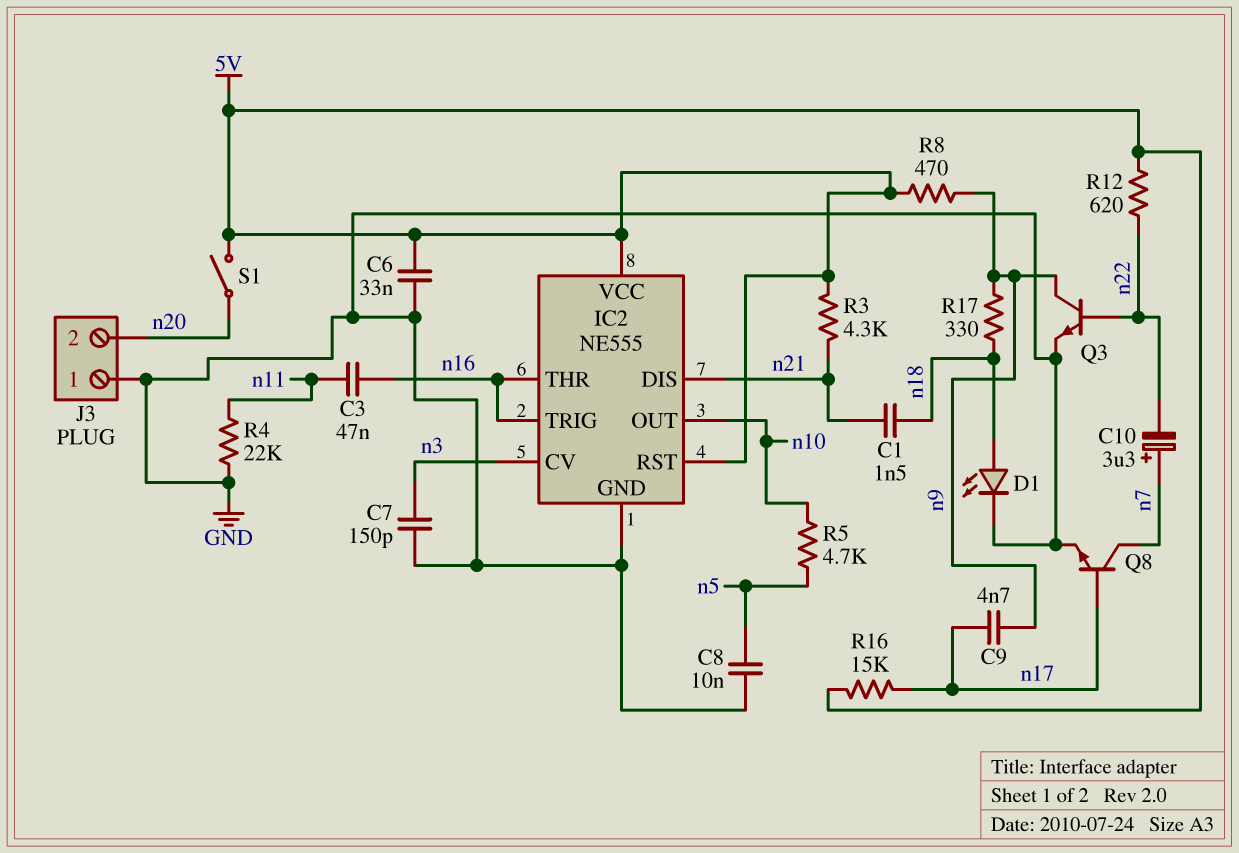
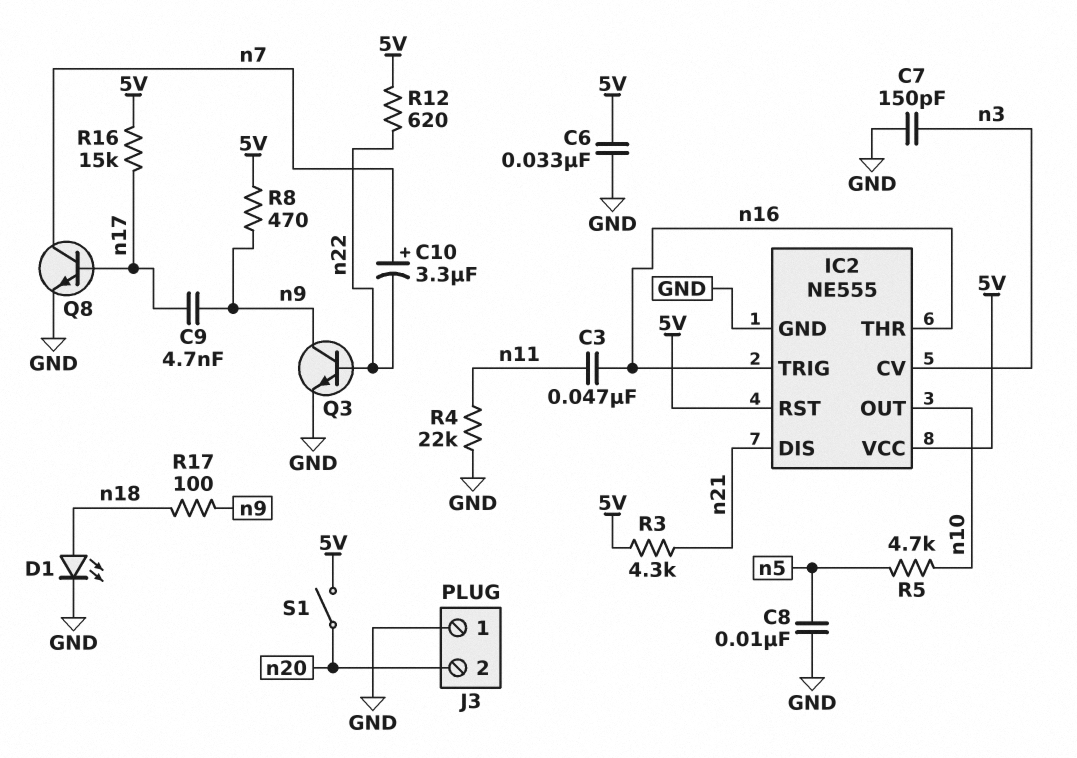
C1: 1.5nF (n18, n21) -> none
R17: 330 (n9, n18) -> 100 (n9, n18)

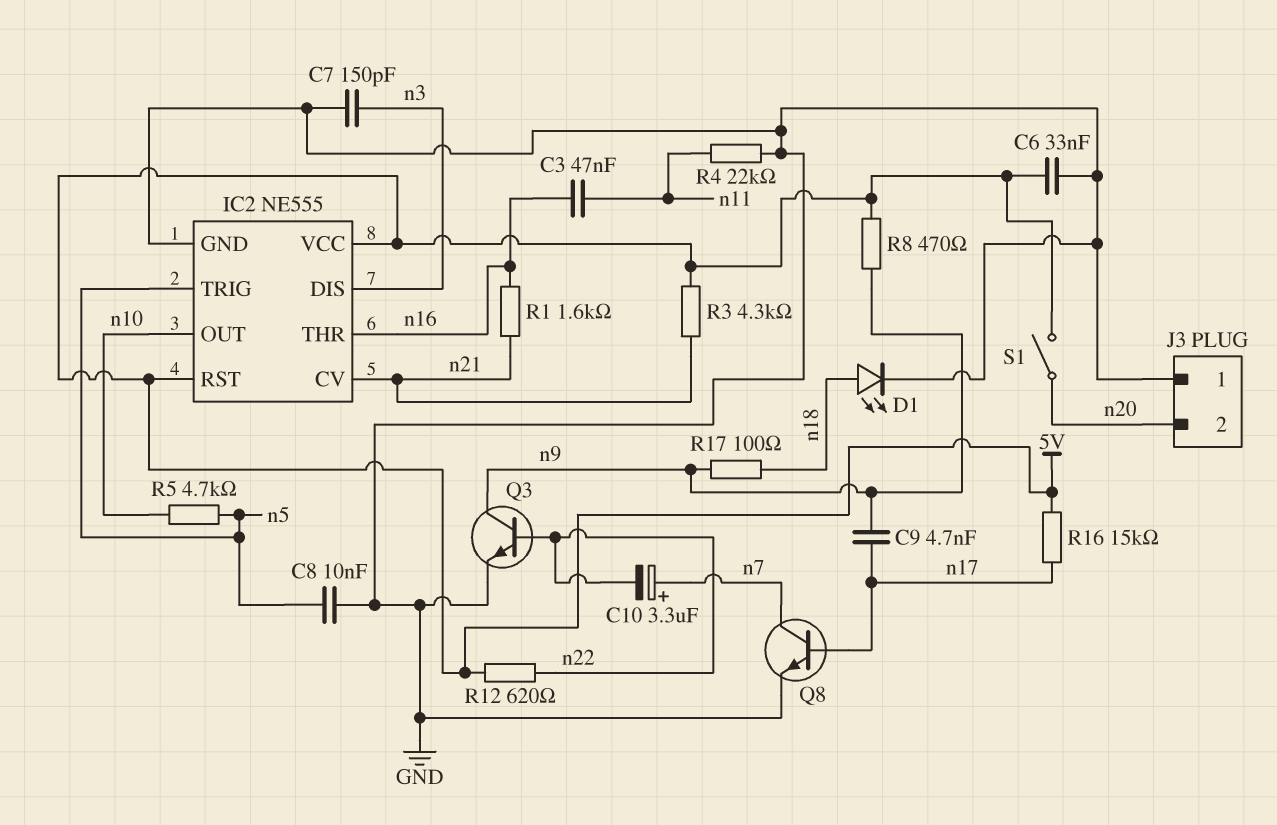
IC2 pin CV: n3 -> n21
IC2 pin DIS: n21 -> n3
IC2 pin TRIG: n16 -> n5
R1: none -> 1.6k (n16, n21)

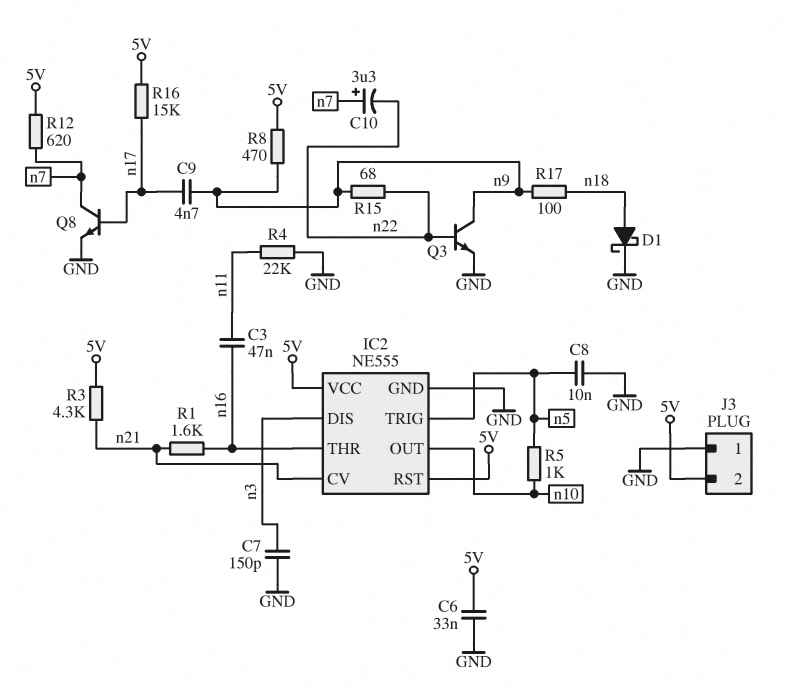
D1: LED (A n18, K GND) -> schottky (A n18, K GND)
J3 pin 2: n20 -> 5V
R5: 4.7k (n5, n10) -> 1k (n5, n10)
R12: 620 (5V, n22) -> 620 (5V, n7)
R15: none -> 68 (n9, n22)
S1: switch (5V, n20) -> none

